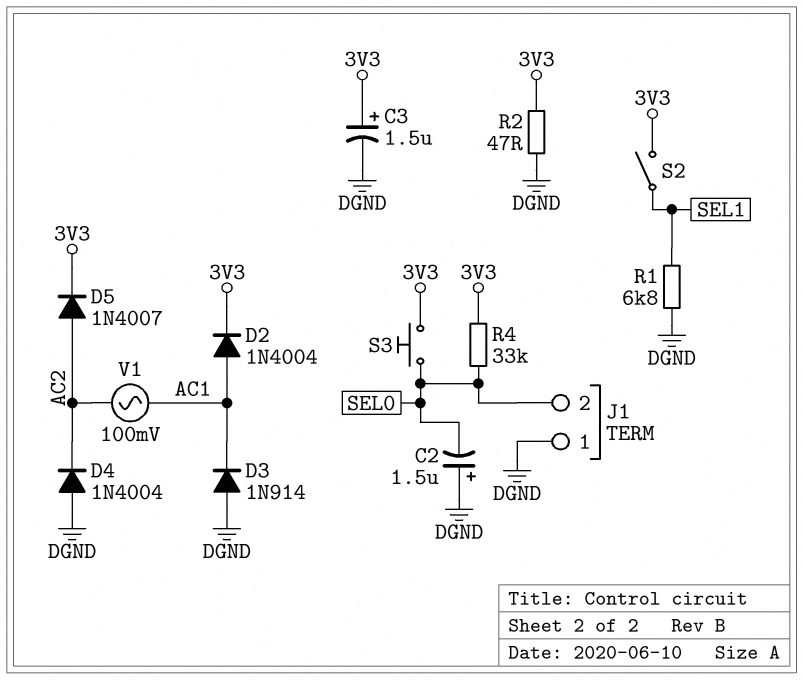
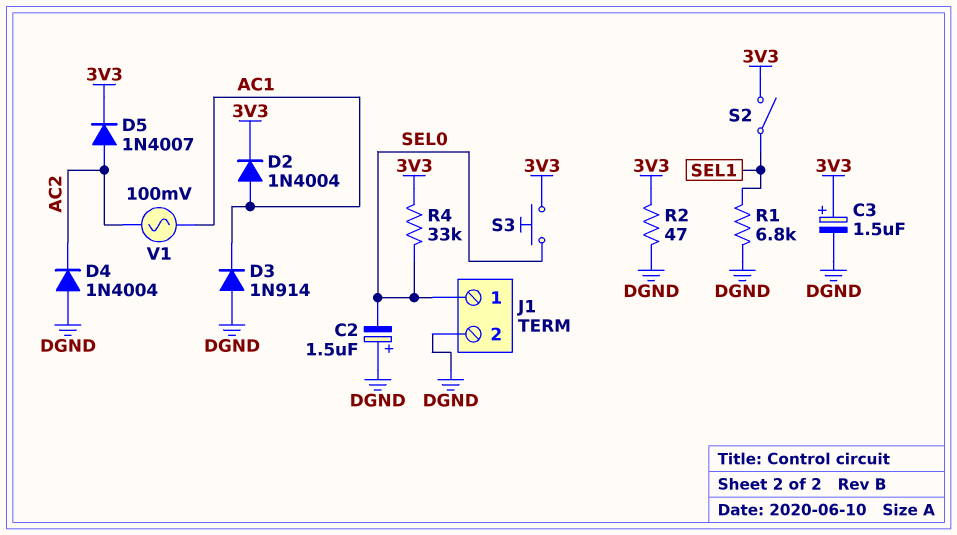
J1 pin 1: DGND -> SEL0
J1 pin 2: SEL0 -> DGND

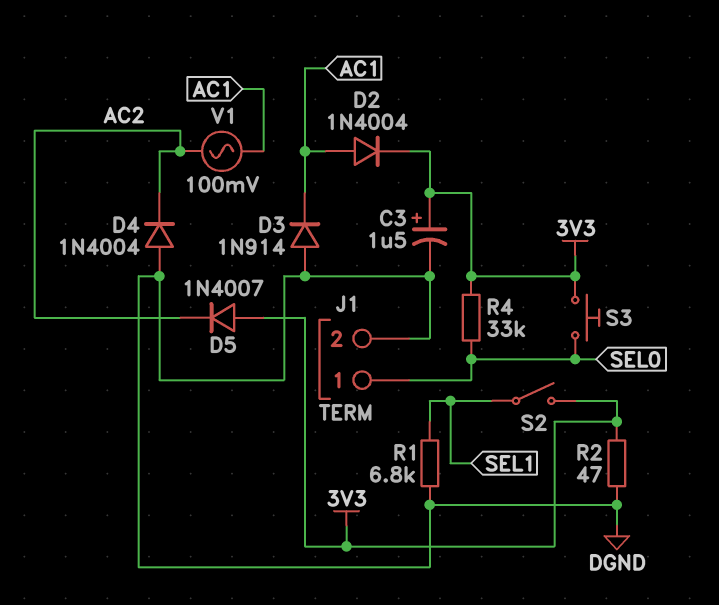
C2: 1.5uF (plus DGND, minus SEL0) -> none
D5: diode 1N4007 (A AC2, K 3V3) -> diode 1N4007 (A 3V3, K AC2)

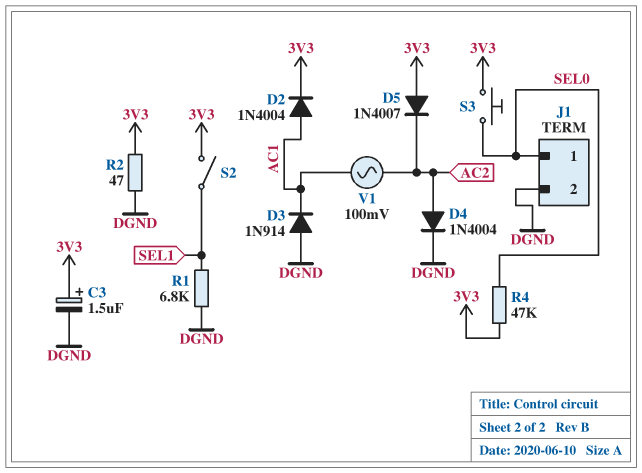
D4: diode 1N4004 (A DGND, K AC2) -> diode 1N4004 (A AC2, K DGND)
R4: 33k (3V3, SEL0) -> 47k (3V3, SEL0)

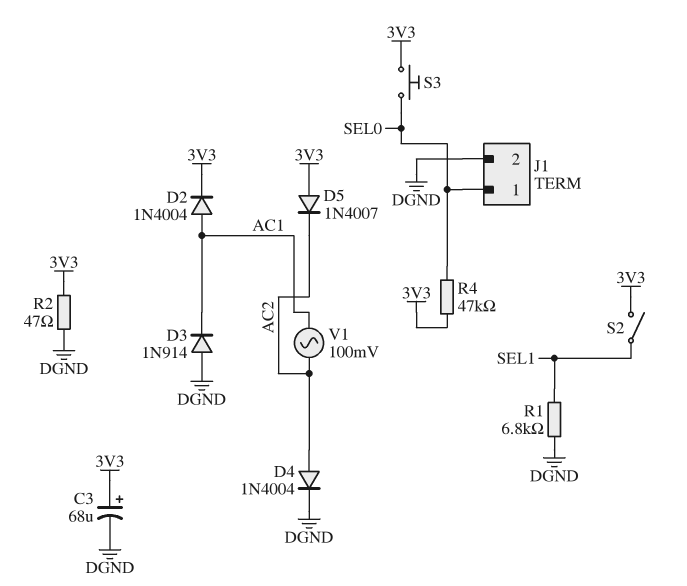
C3: 1.5uF (plus 3V3, minus DGND) -> 68uF (plus 3V3, minus DGND)

